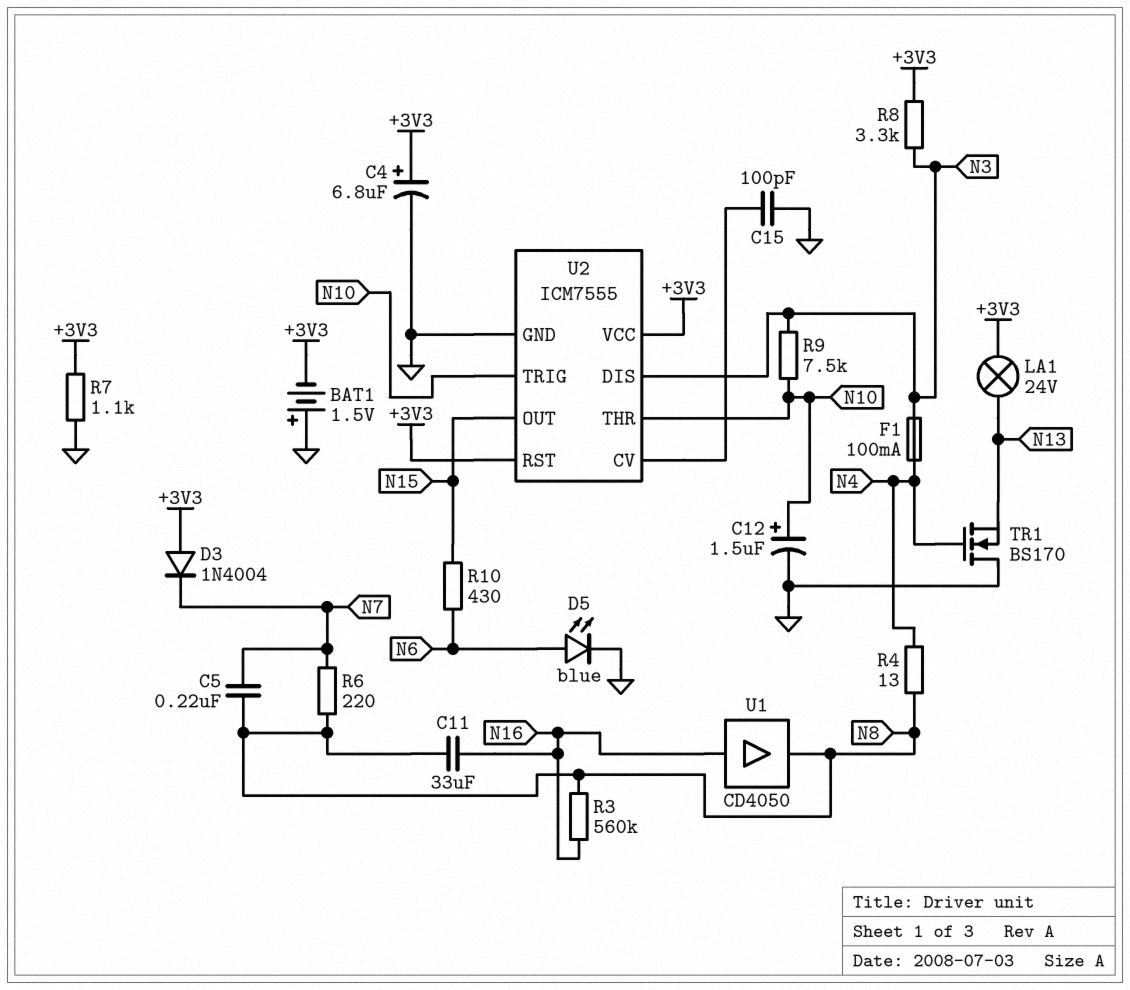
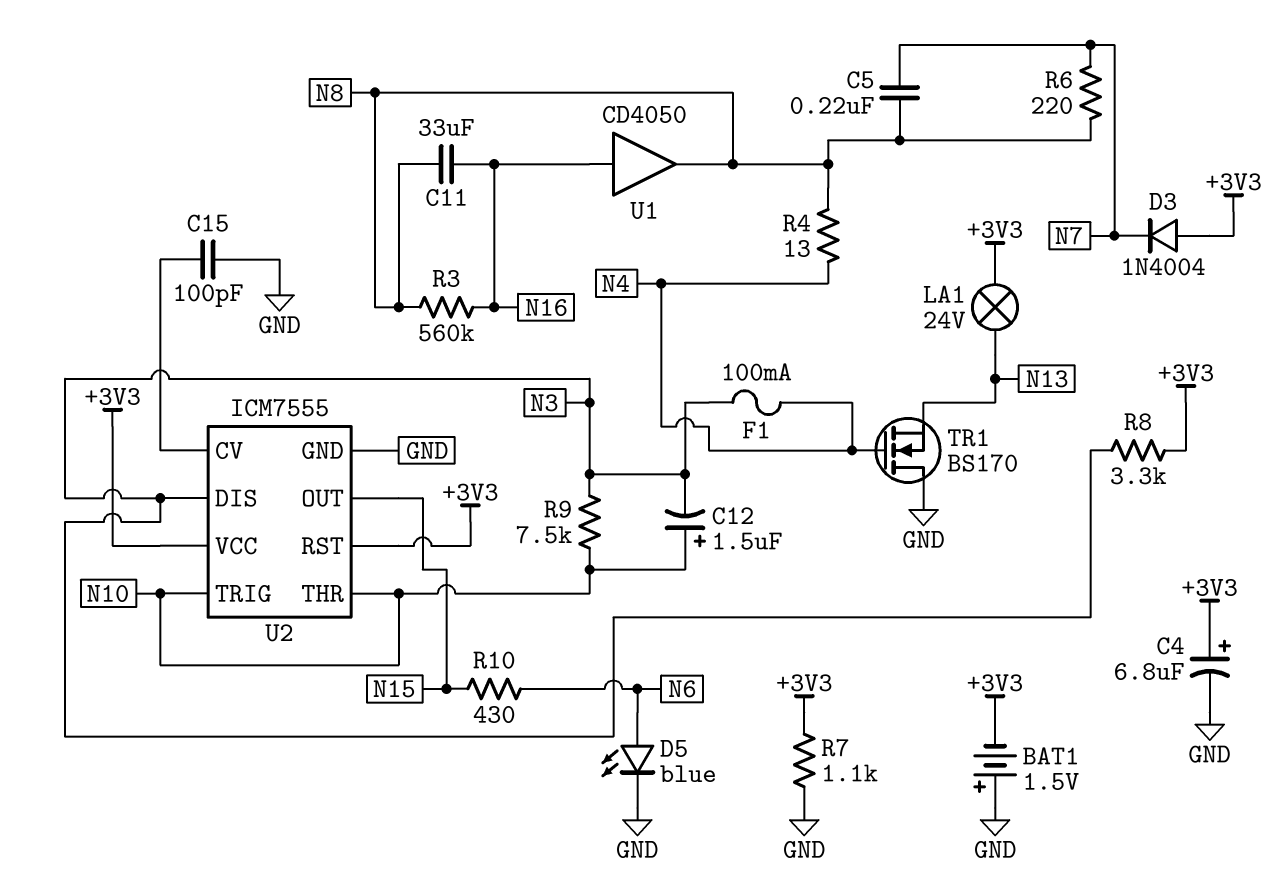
C12: 1.5uF (plus N10, minus GND) -> 1.5uF (plus N10, minus N3)

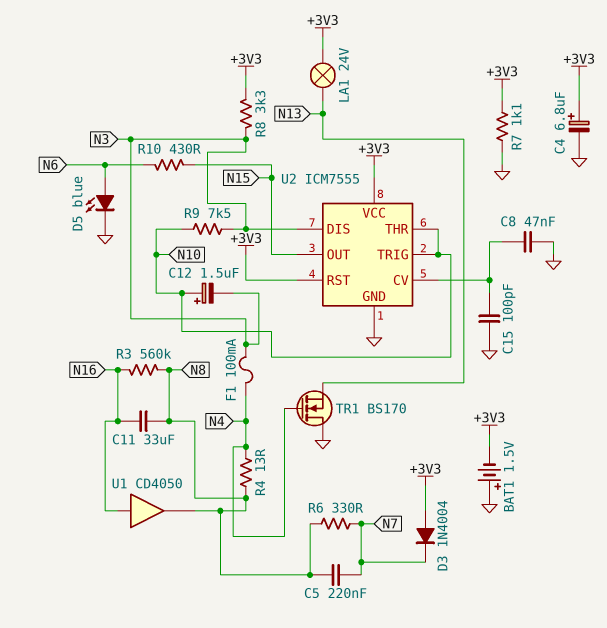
C8: none -> 47nF (GND, U2/CV)
R6: 220 (N7, N8) -> 330 (N7, N8)

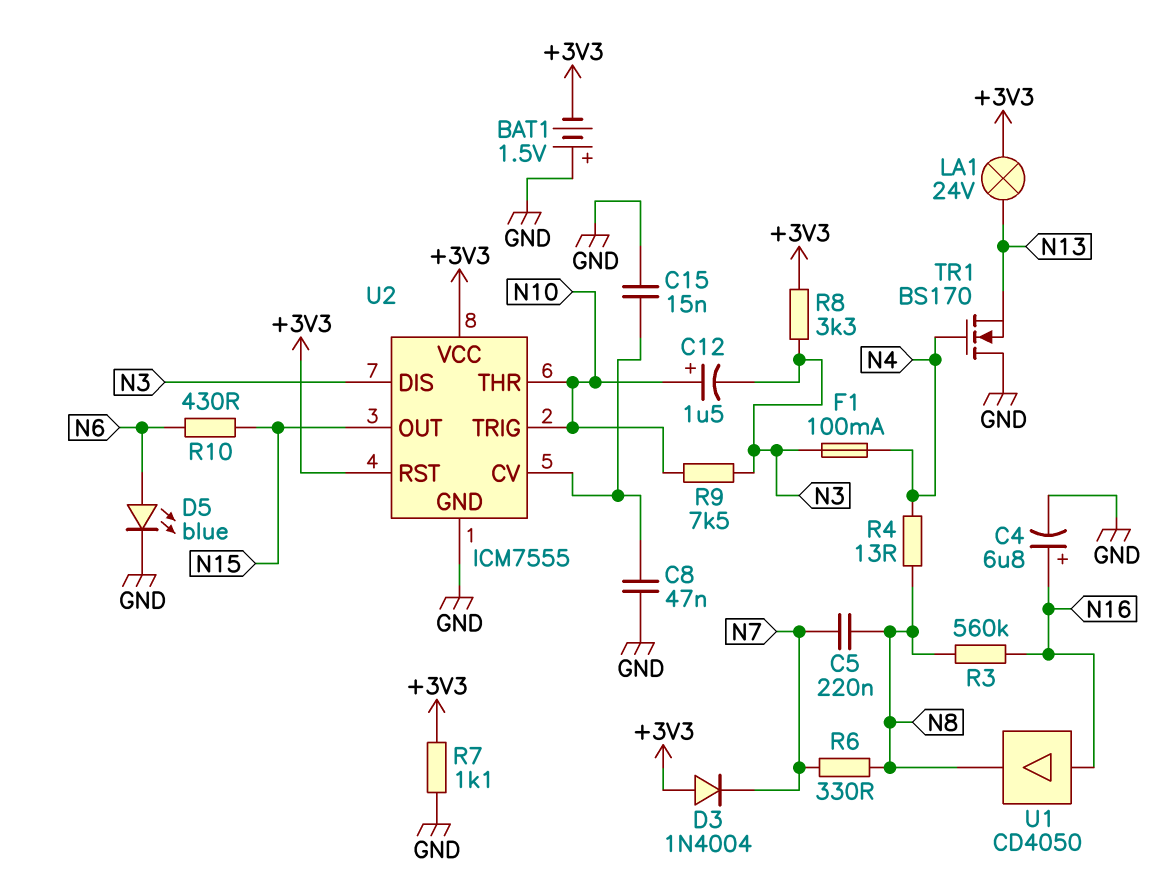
C4: 6.8uF (plus +3V3, minus GND) -> 6.8uF (plus N16, minus GND)
C11: 33uF (N8, N16) -> none
C15: 100pF (GND, U2/CV) -> 15nF (GND, U2/CV)

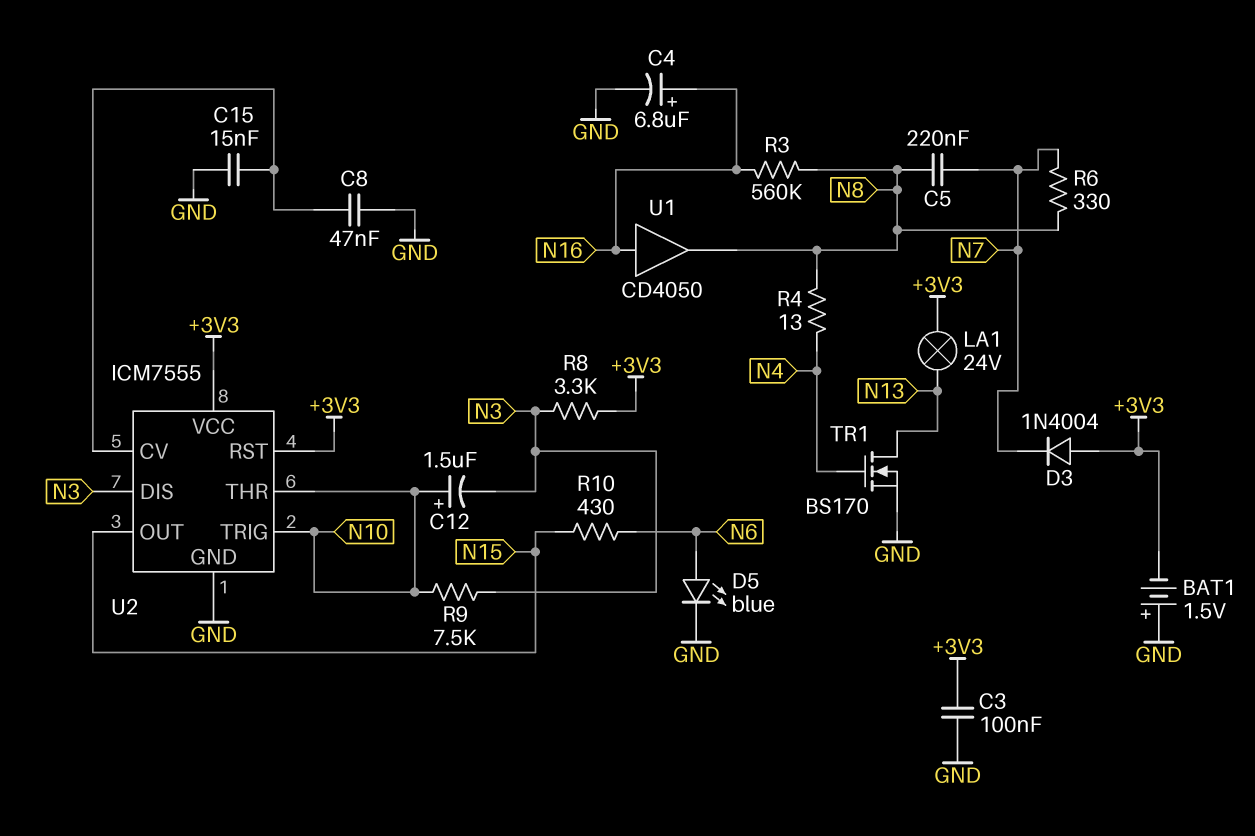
C3: none -> 100nF (+3V3, GND)
F1: 100mA (N3, N4) -> none
R7: 1.1k (+3V3, GND) -> none
TR1: NMOS BS170 (G N4, D GND, S N13) -> NMOS BS170 (G N4, D N13, S GND)

